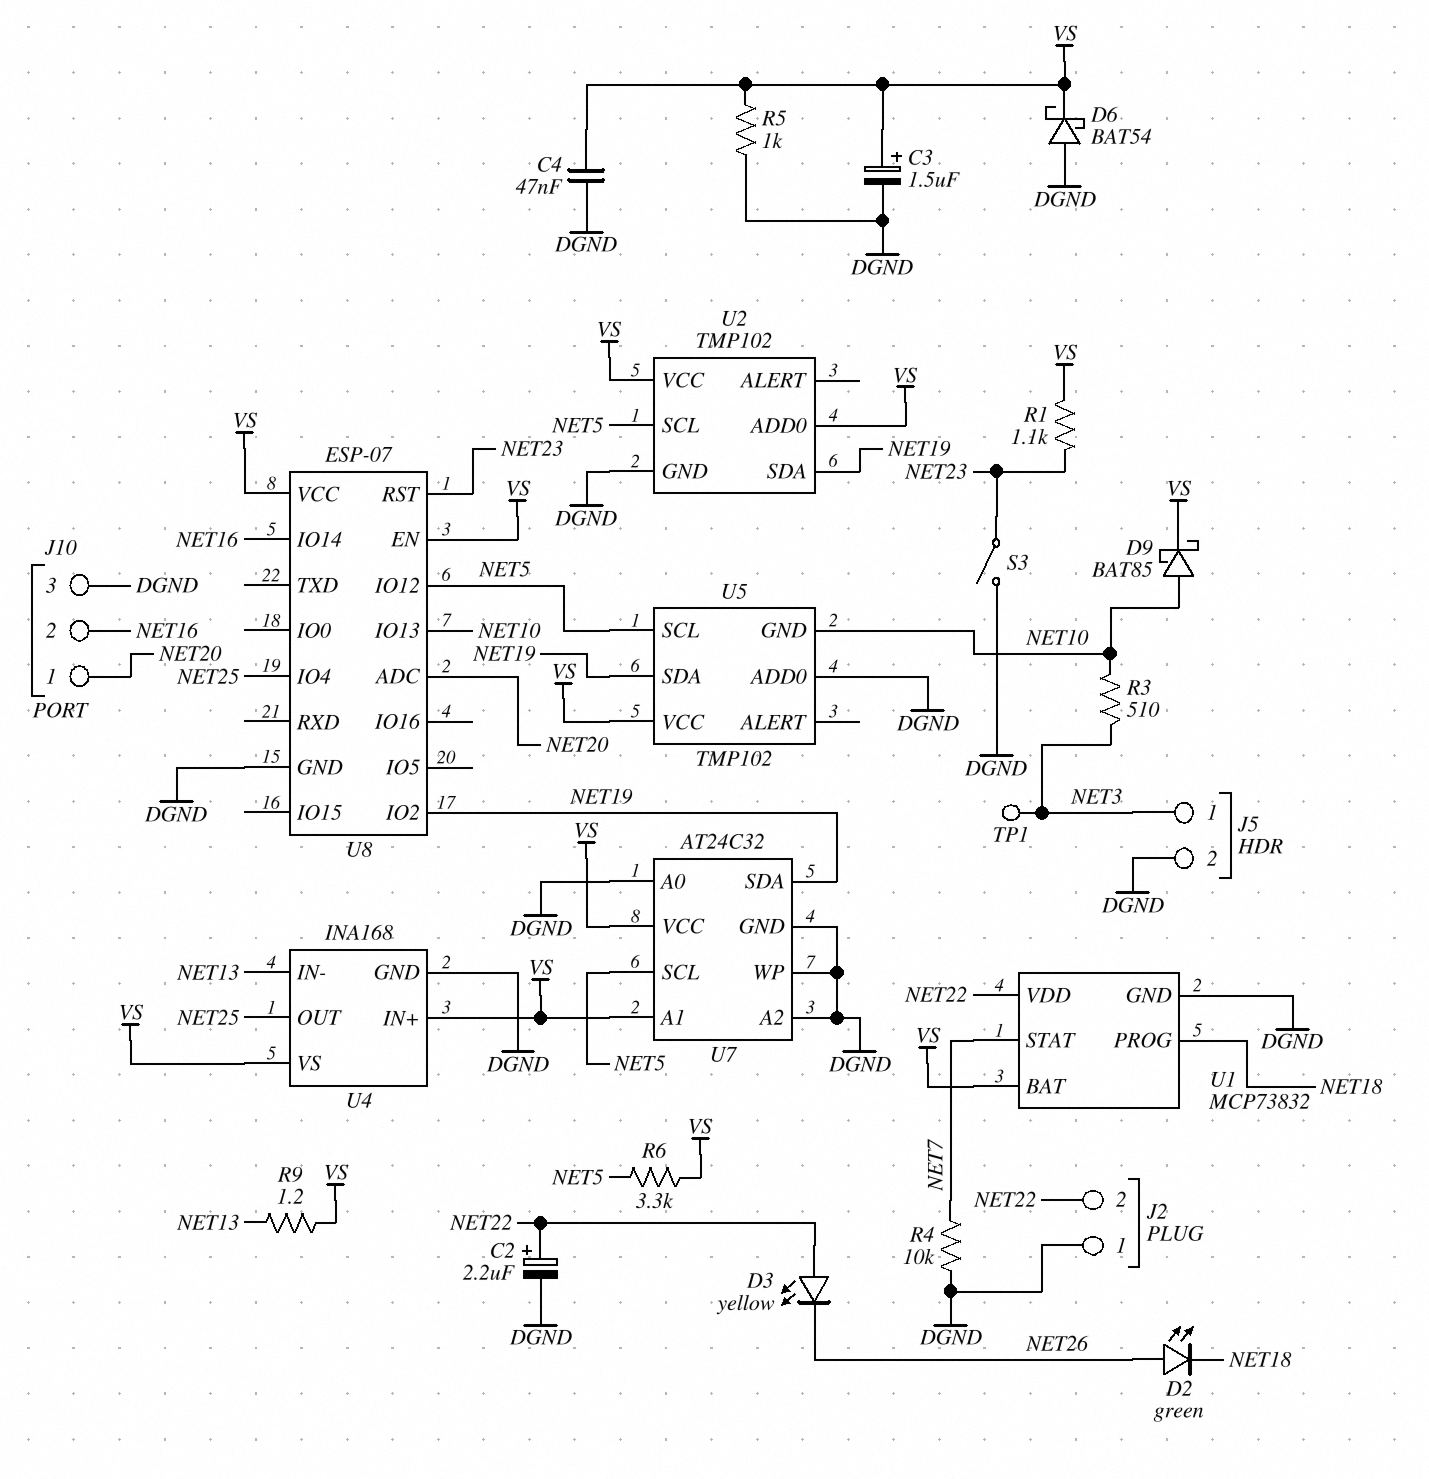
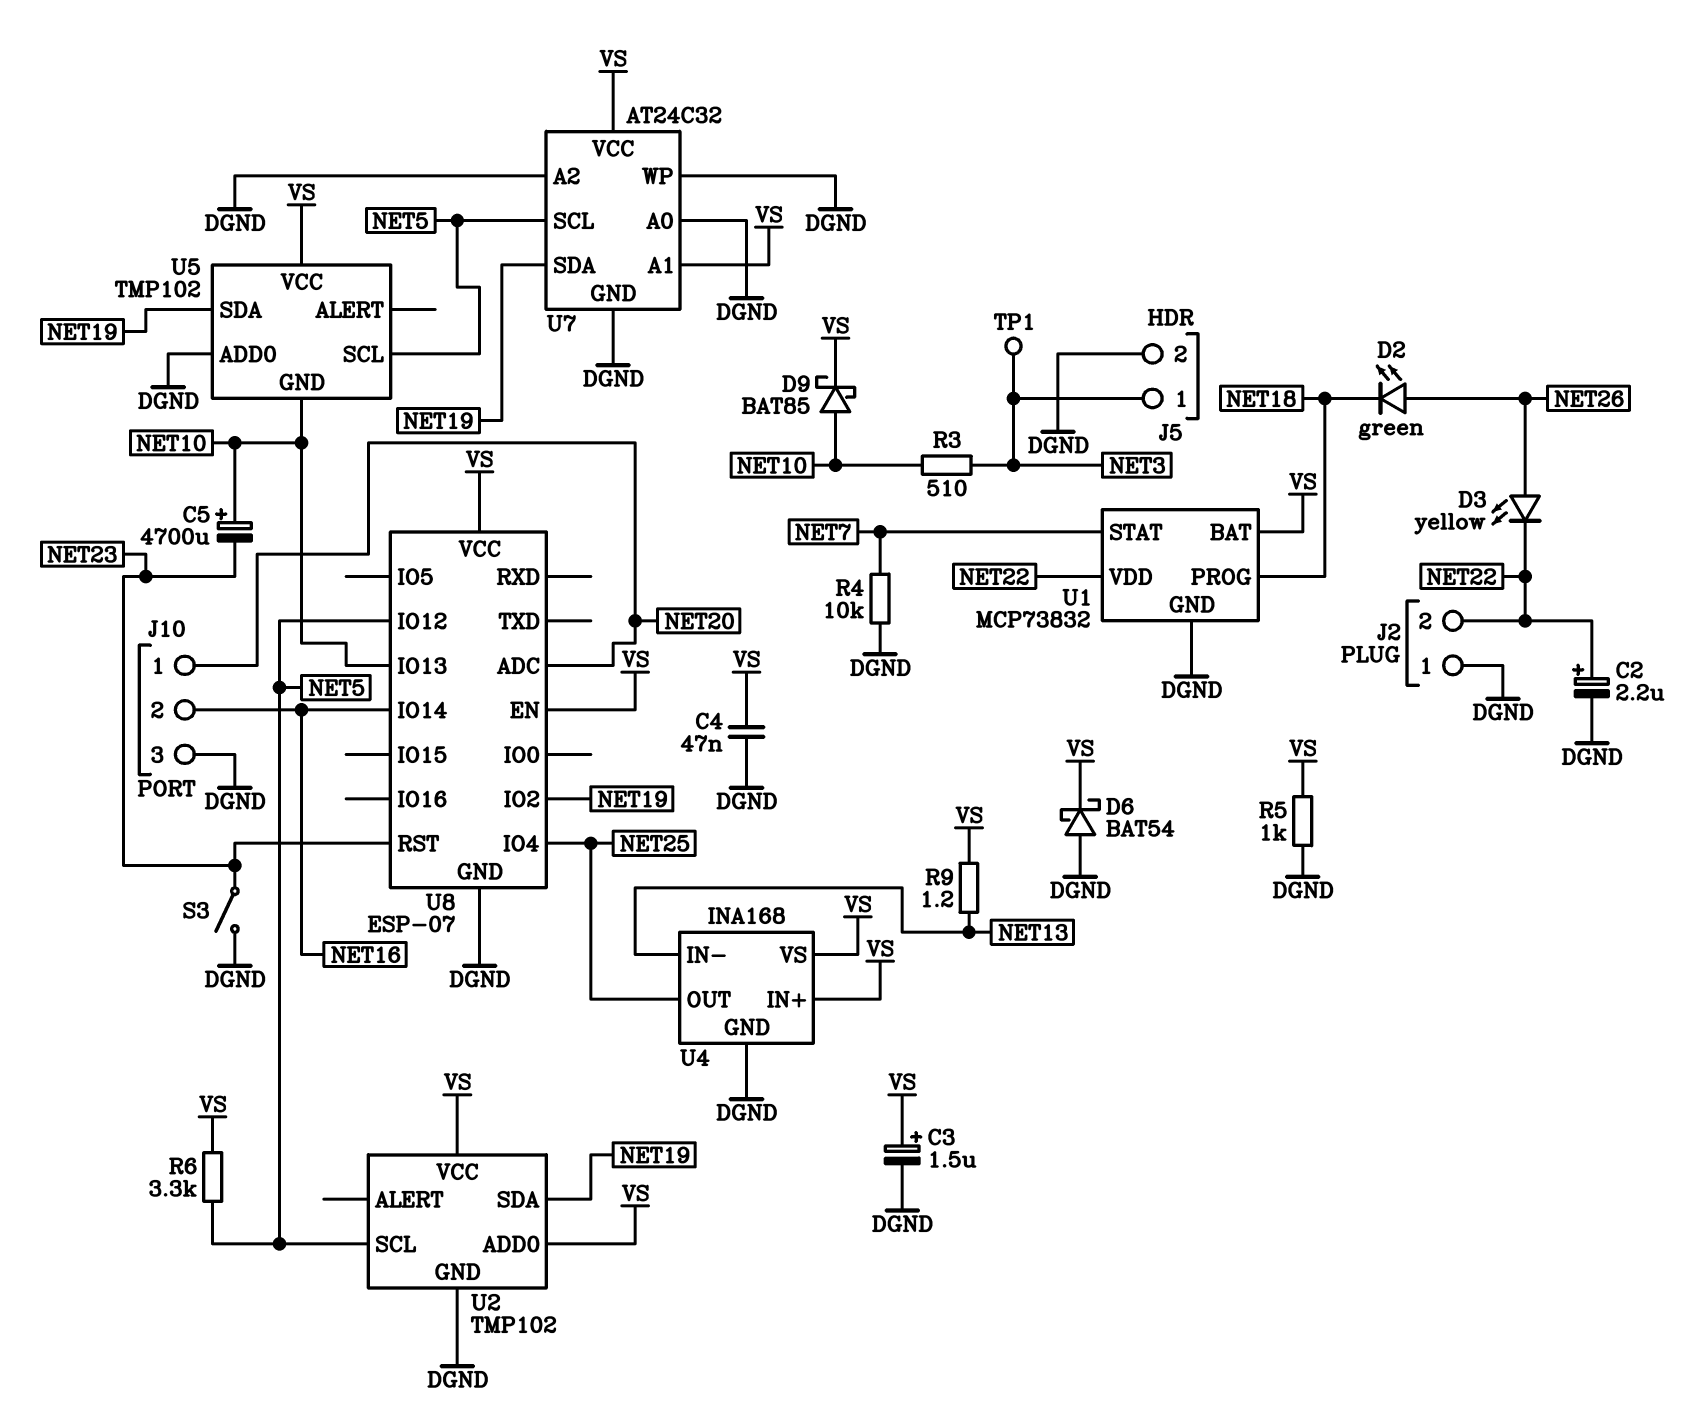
C5: none -> 4700uF (plus NET10, minus NET23)
D3: LED yellow (A NET22, K NET26) -> LED yellow (A NET26, K NET22)
R1: 1.1k (NET23, VS) -> none

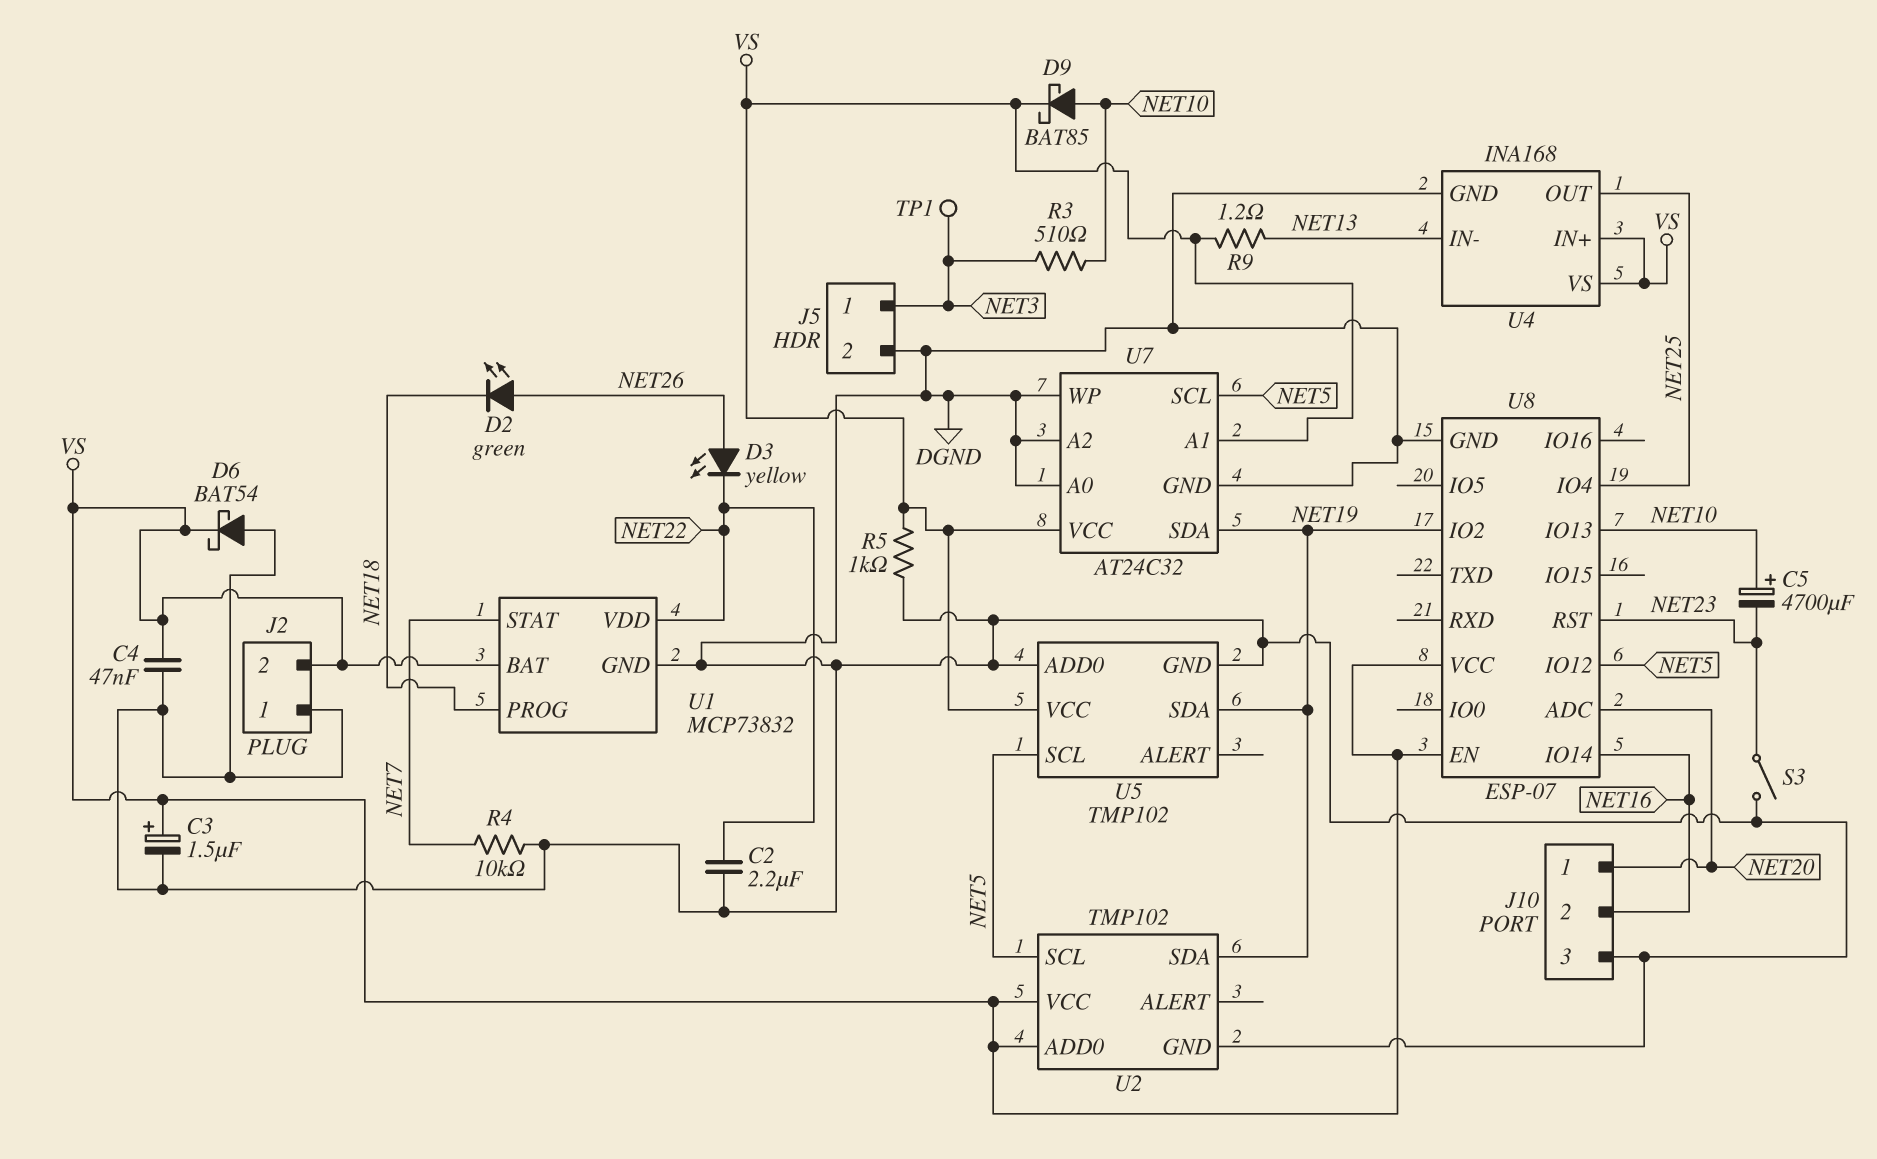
C2: 2.2uF (plus NET22, minus DGND) -> 2.2uF (DGND, NET22)
J2 pin 2: NET22 -> VS
R6: 3.3k (NET5, VS) -> none
U5 pin GND: NET10 -> DGND

